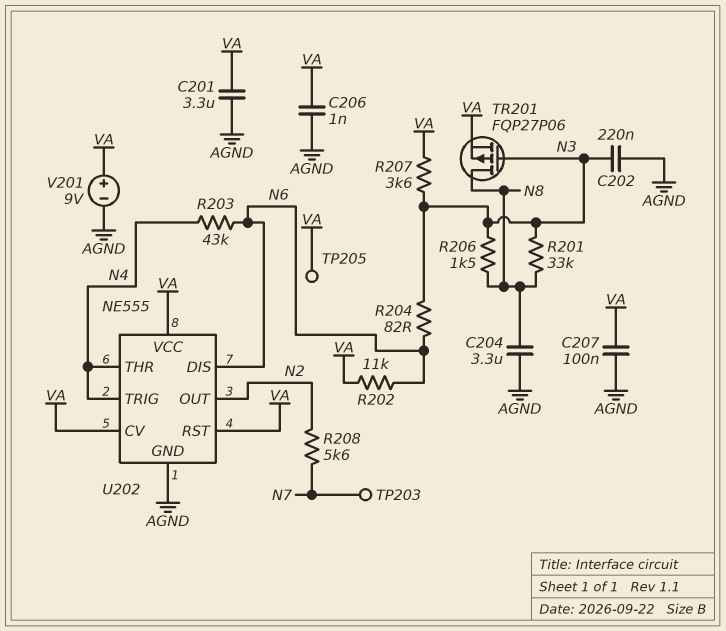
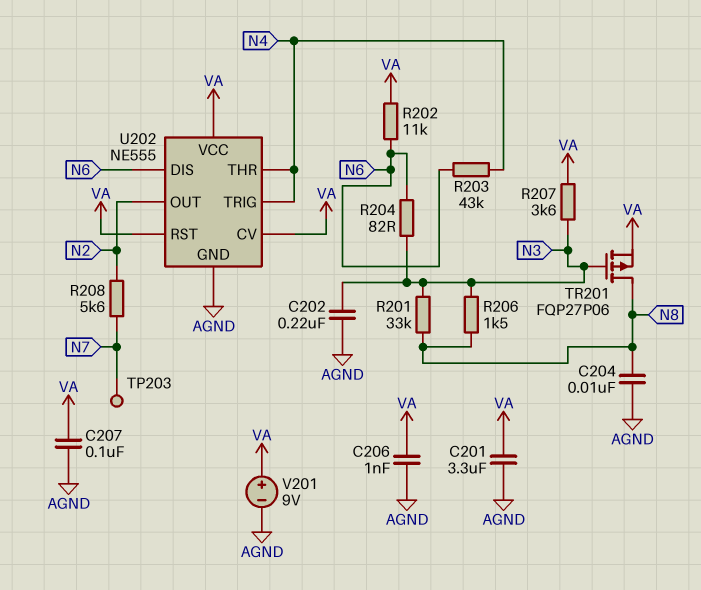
C204: 3.3uF (AGND, N8) -> 10nF (AGND, N8)
TP205: test point (VA) -> none

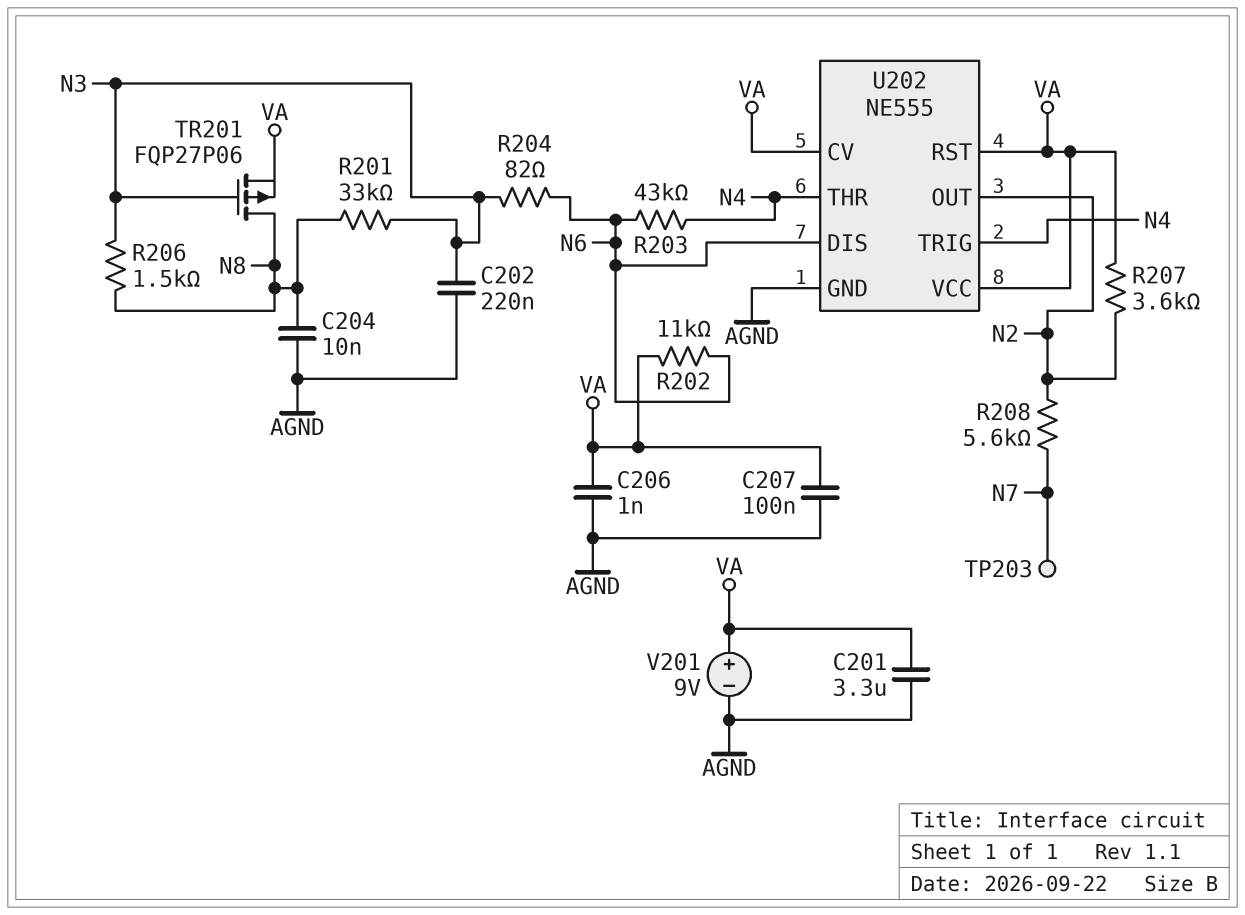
R207: 3.6k (N3, VA) -> 3.6k (N2, VA)

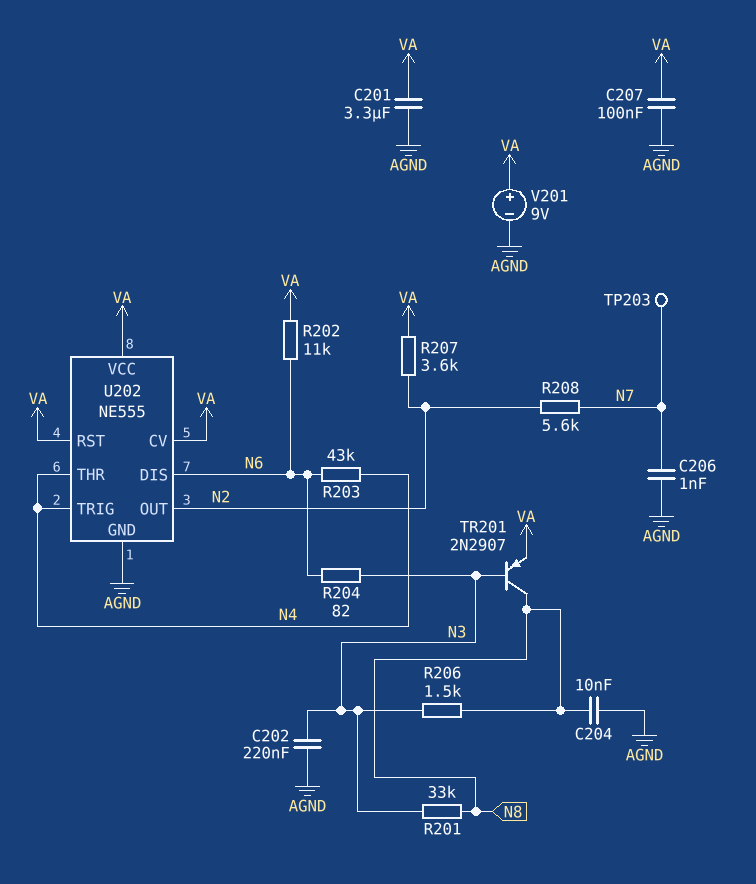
C206: 1nF (AGND, VA) -> 1nF (AGND, N7)
TR201: PMOS FQP27P06 (G N3, D N8, S VA) -> PNP 2N2907 (B N3, C N8, E VA)

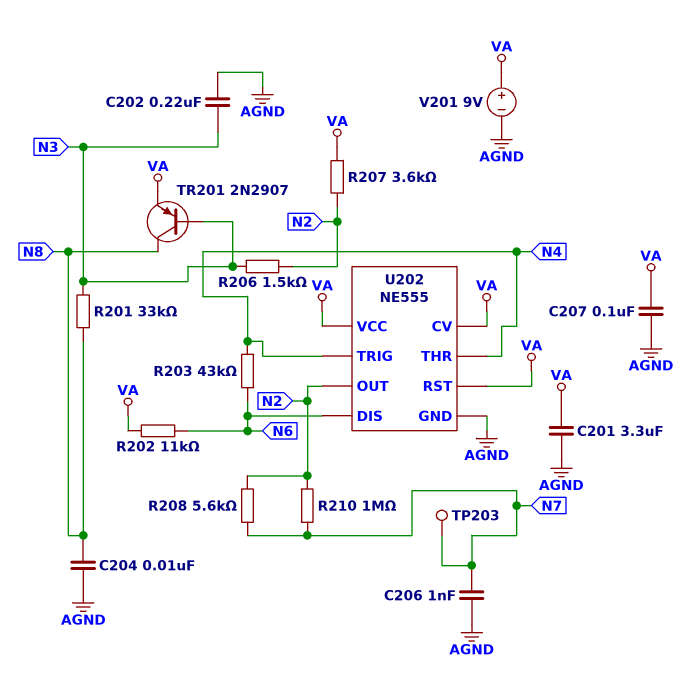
R204: 82 (N3, N6) -> none
R206: 1.5k (N3, N8) -> 1.5k (N2, N3)
R210: none -> 1M (N2, N7)

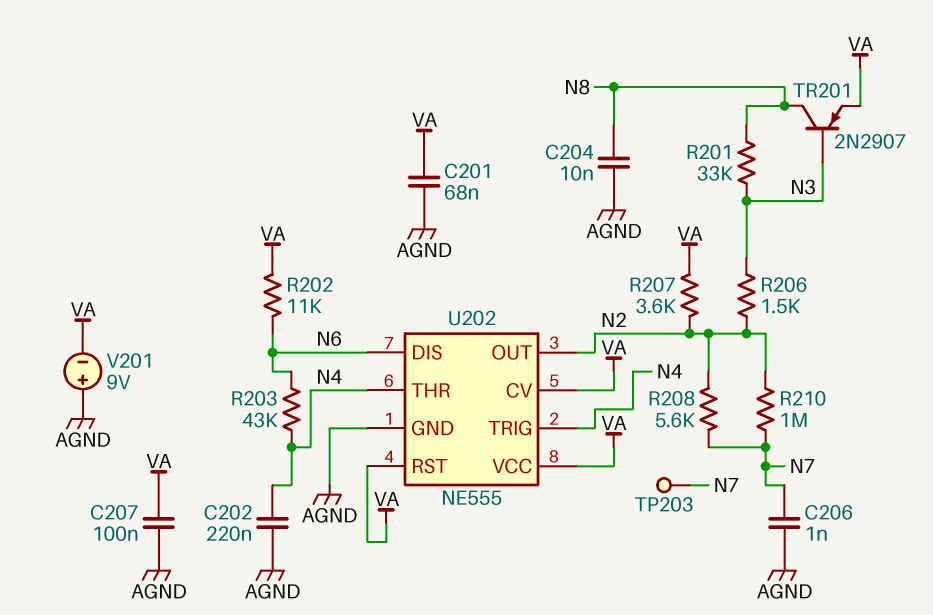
C201: 3.3uF (AGND, VA) -> 68nF (AGND, VA)
C202: 220nF (AGND, N3) -> 220nF (AGND, N4)
V201: 9V (plus VA, minus AGND) -> 9V (plus AGND, minus VA)

